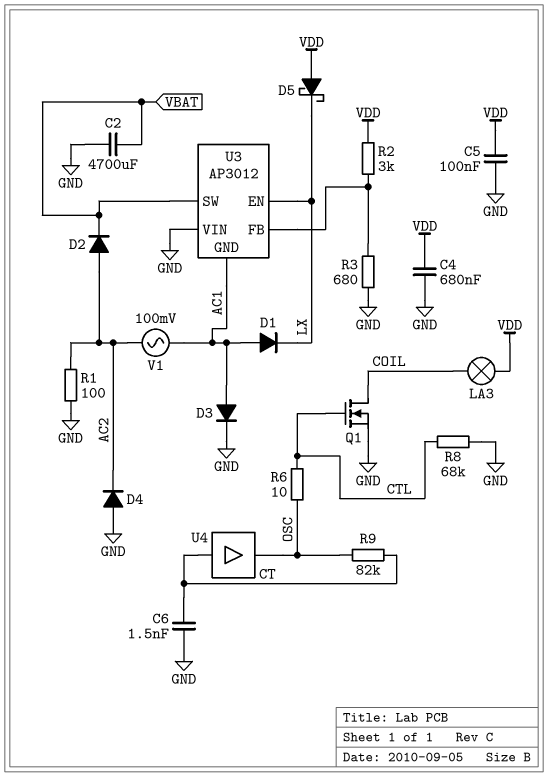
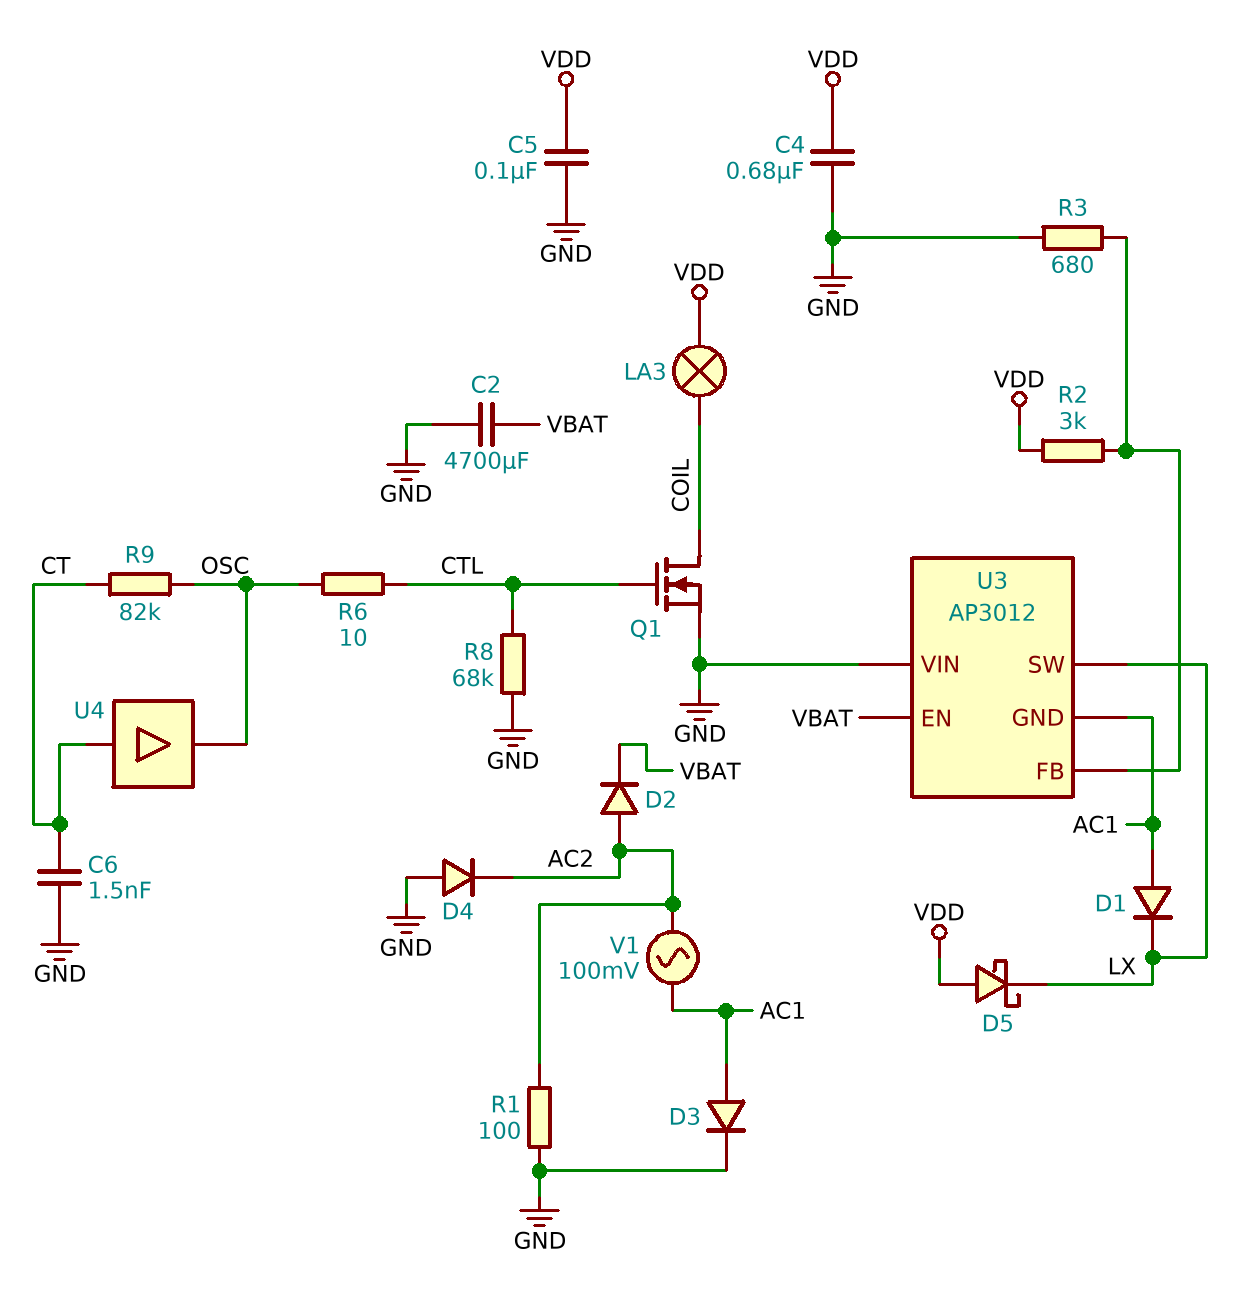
U3 pin EN: LX -> VBAT
U3 pin SW: VBAT -> LX

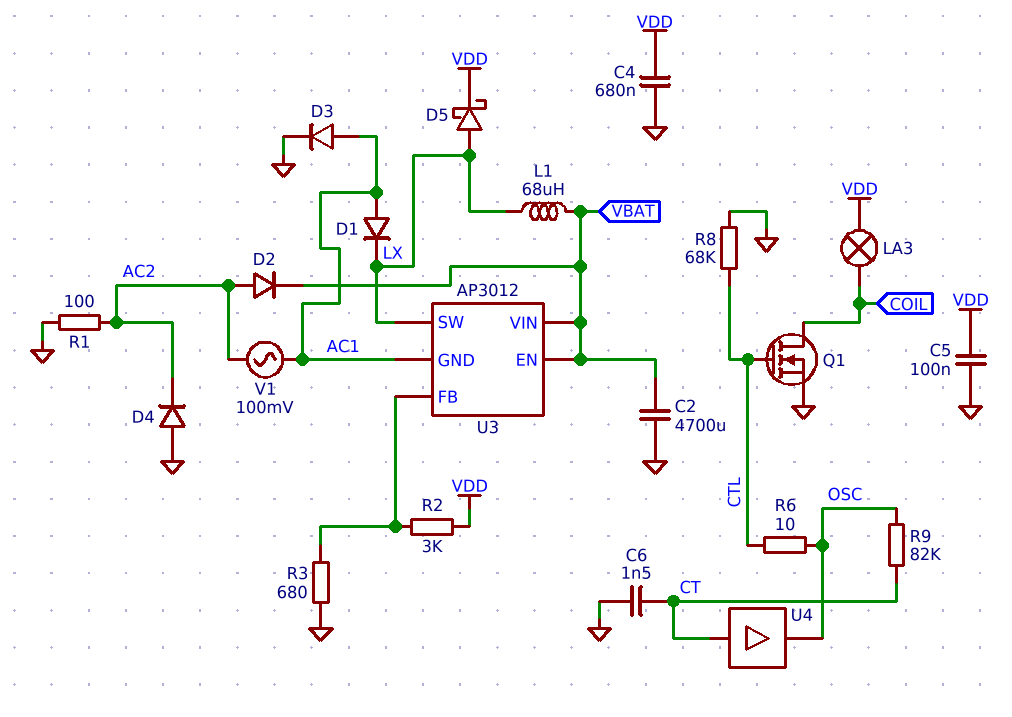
D5: schottky (A VDD, K LX) -> schottky (A LX, K VDD)
L1: none -> 68uH (LX, VBAT)
U3 pin VIN: GND -> VBAT

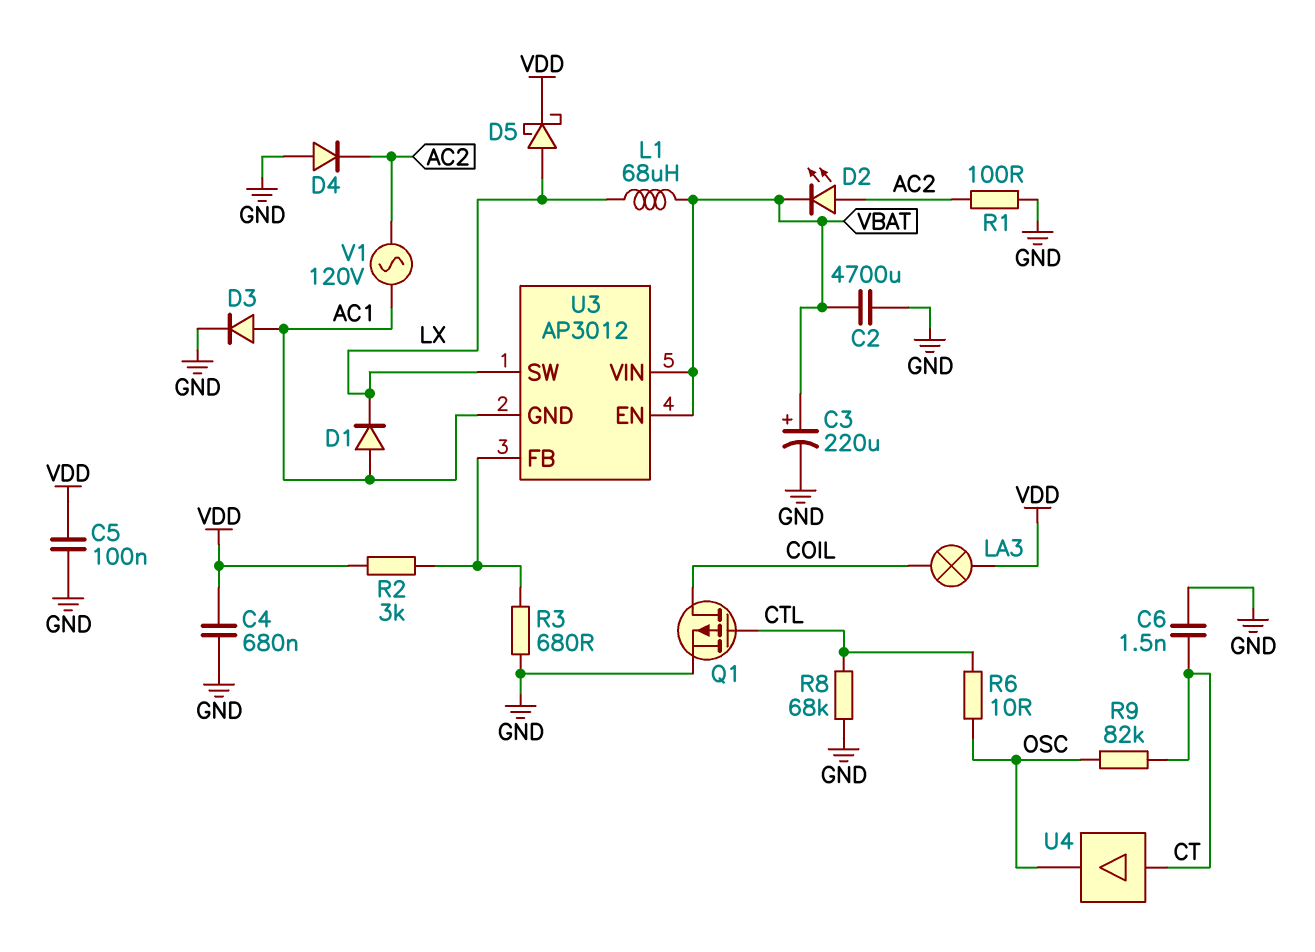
C3: none -> 220uF (plus VBAT, minus GND)
D2: diode (A AC2, K VBAT) -> LED (A AC2, K VBAT)
Q1: NMOS (G CTL, D COIL, S GND) -> PMOS (G CTL, D COIL, S GND)
V1: AC 100mV (AC1, AC2) -> AC 120V (AC1, AC2)

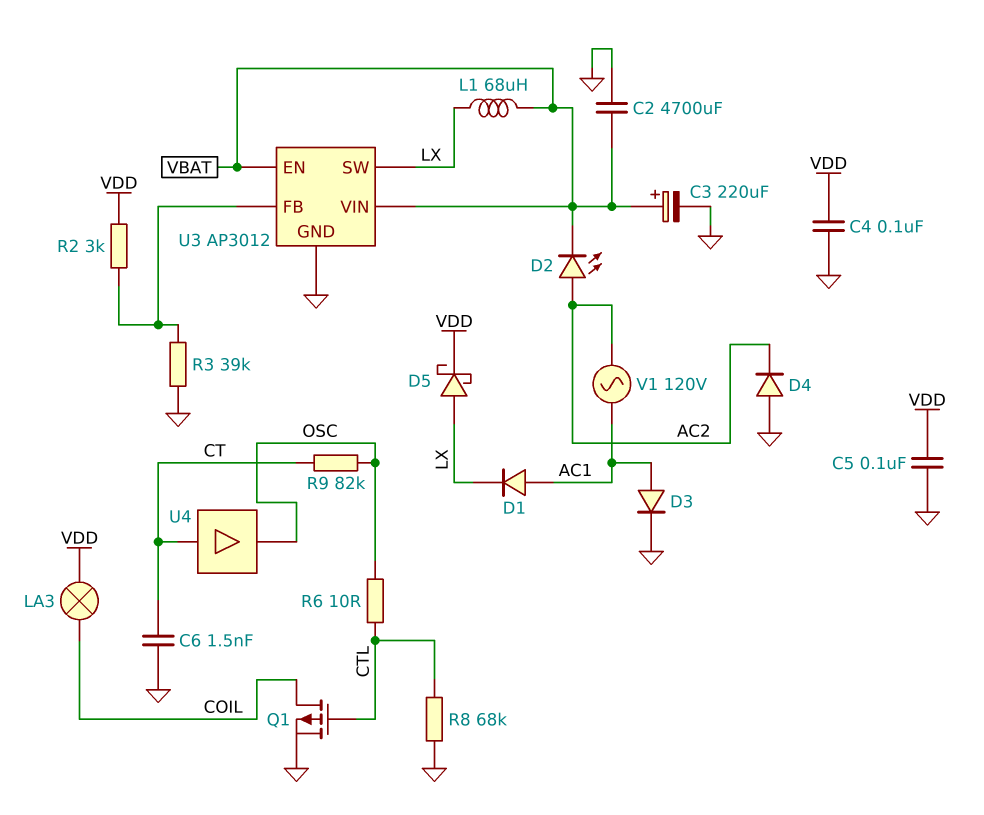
C4: 680nF (GND, VDD) -> 100nF (GND, VDD)
R1: 100 (AC2, GND) -> none
R3: 680 (GND, U3/FB) -> 39k (GND, U3/FB)
U3 pin GND: AC1 -> GND

